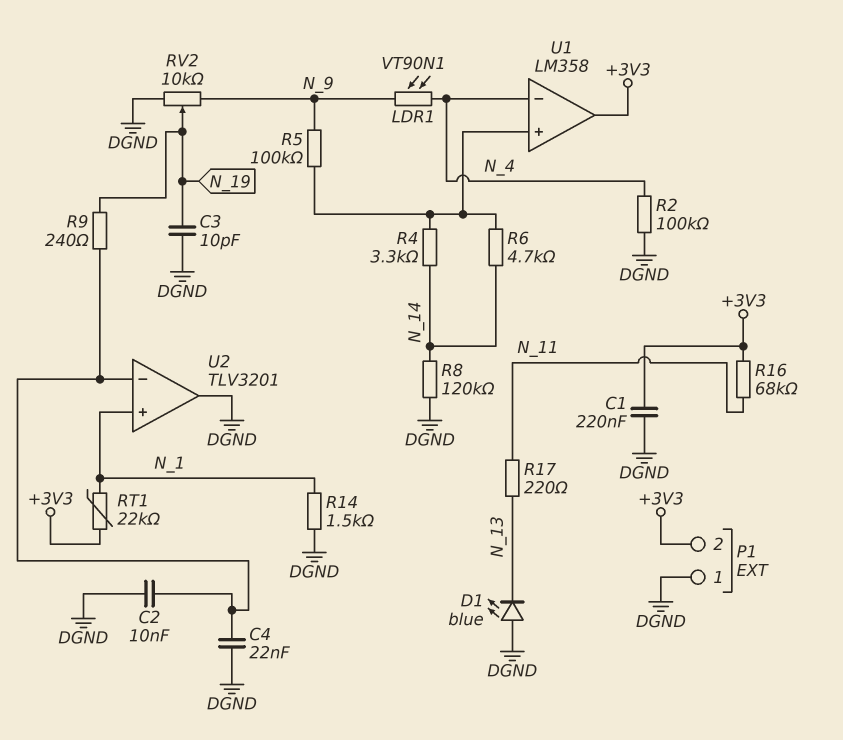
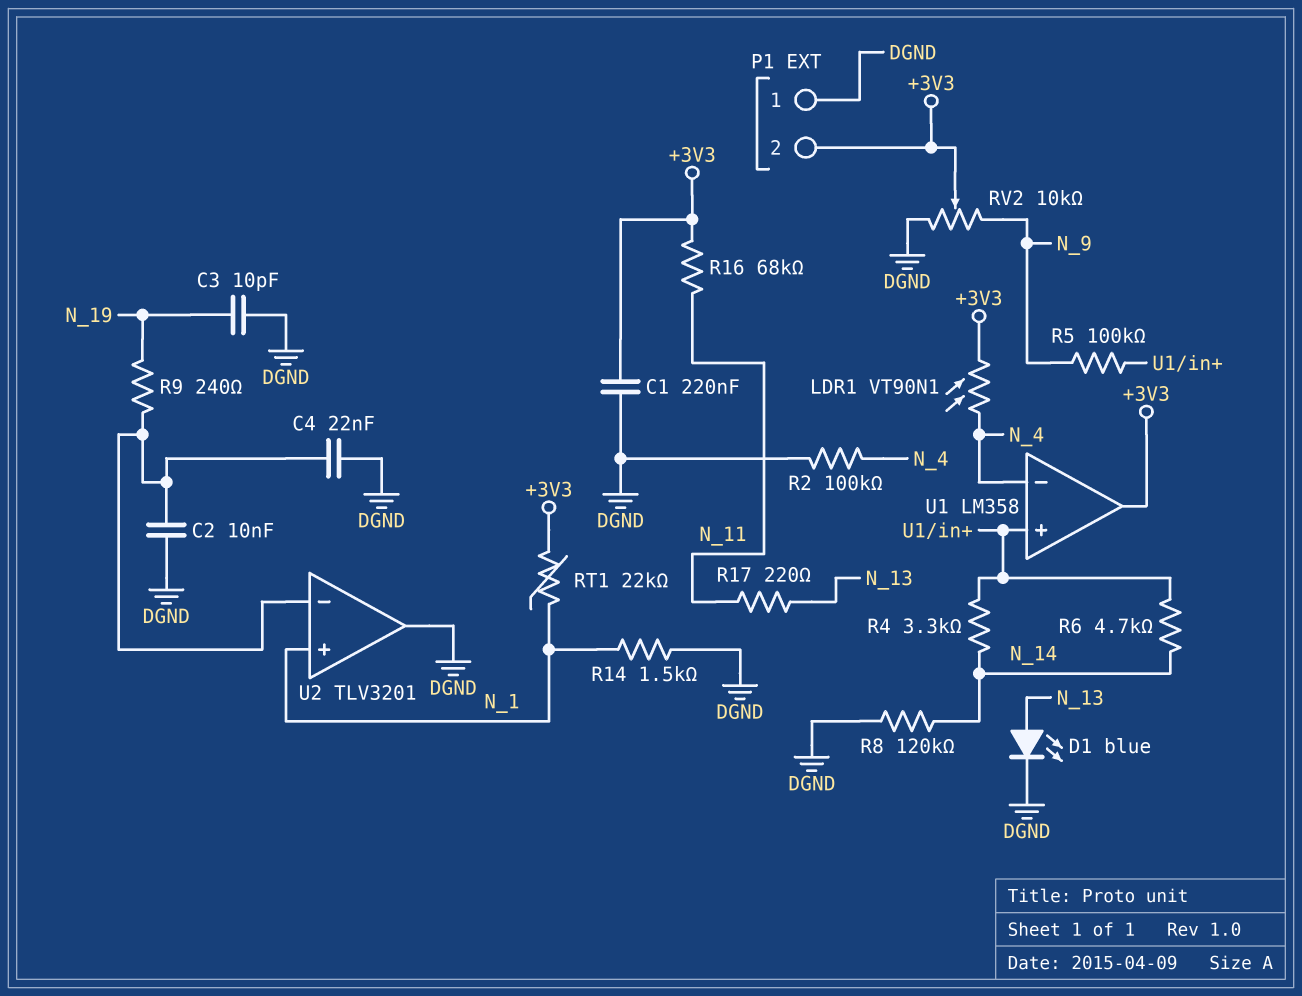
D1: LED blue (A DGND, K N_13) -> LED blue (A N_13, K DGND)
LDR1: VT90N1 (N_4, N_9) -> VT90N1 (+3V3, N_4)
RV2: 10k (DGND, N_9, wiper N_19) -> 10k (DGND, N_9, wiper +3V3)

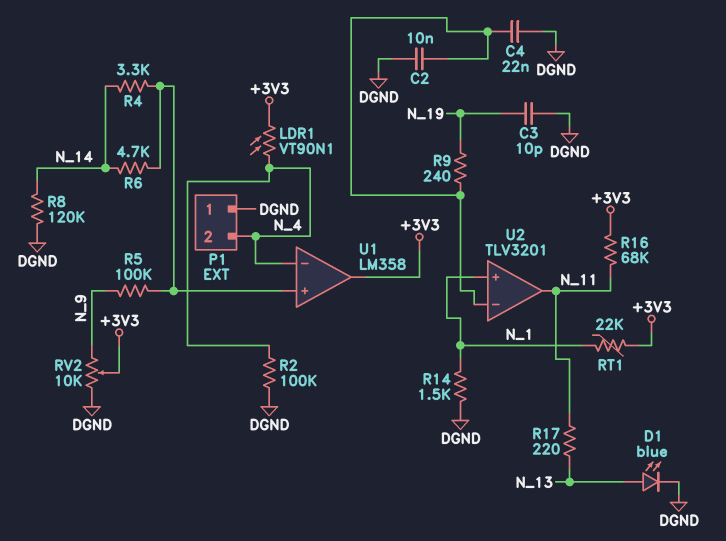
C1: 220nF (+3V3, DGND) -> none
P1 pin 2: +3V3 -> N_4
U2 pin out: DGND -> N_11

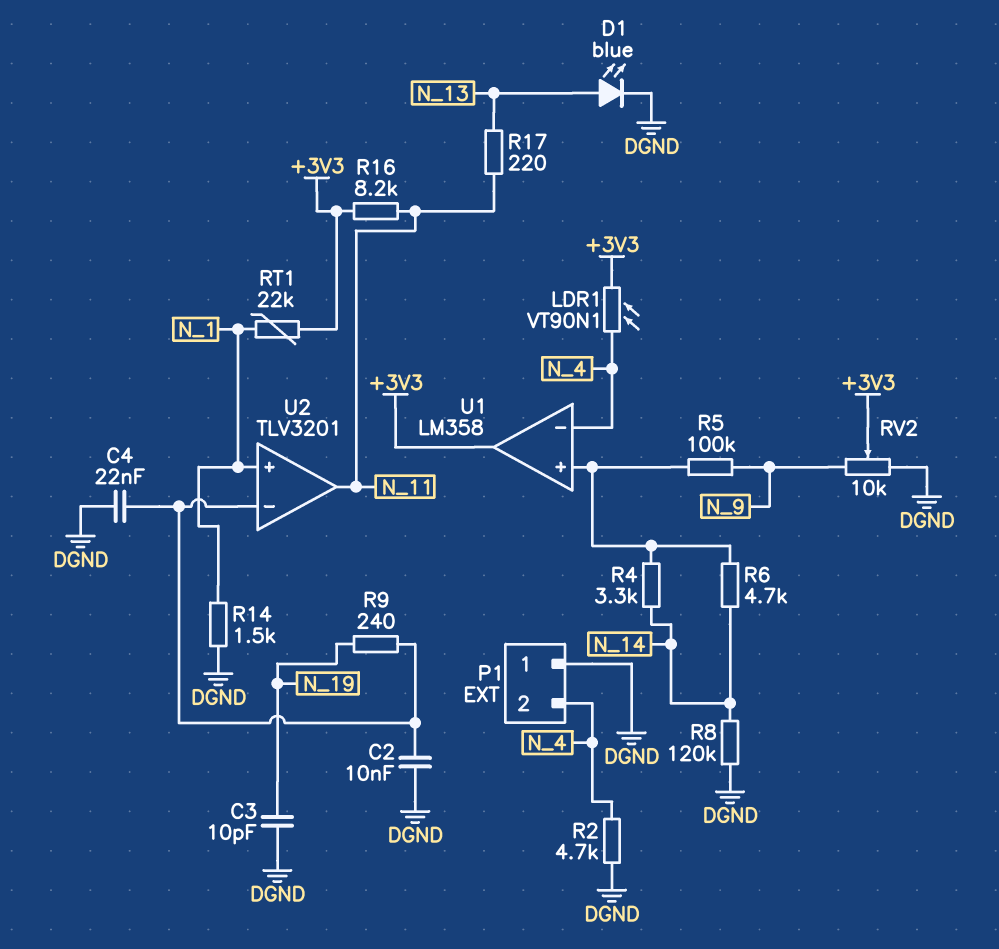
R2: 100k (DGND, N_4) -> 4.7k (DGND, N_4)
R16: 68k (+3V3, N_11) -> 8.2k (+3V3, N_11)

